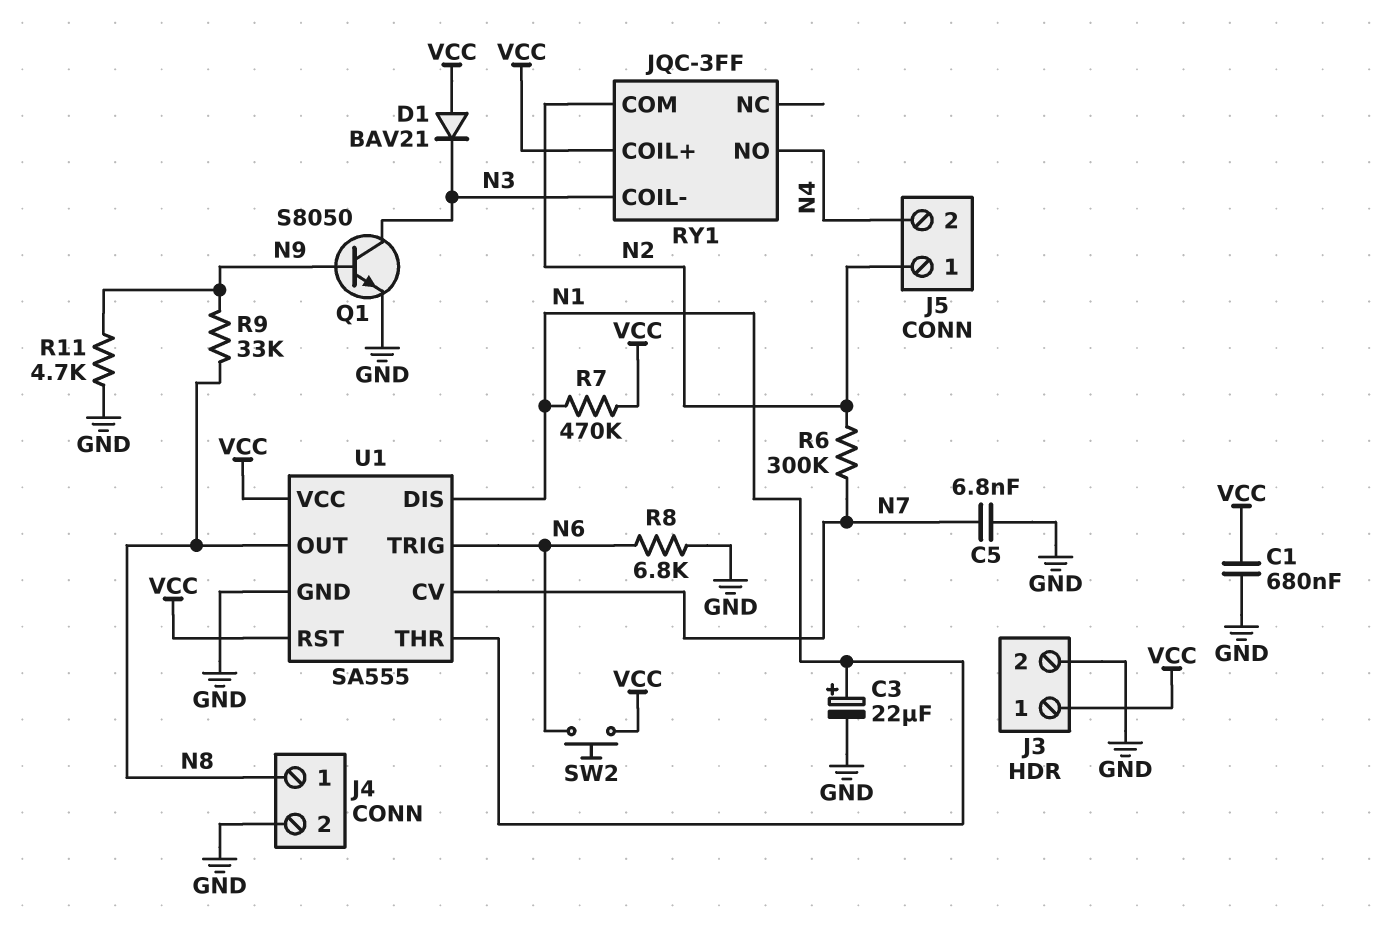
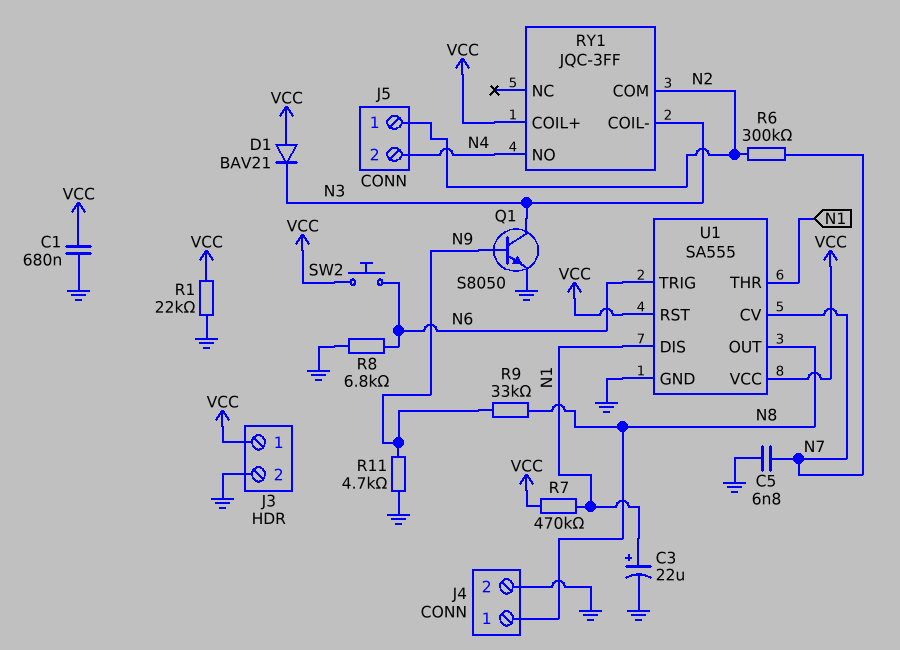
R1: none -> 22k (GND, VCC)

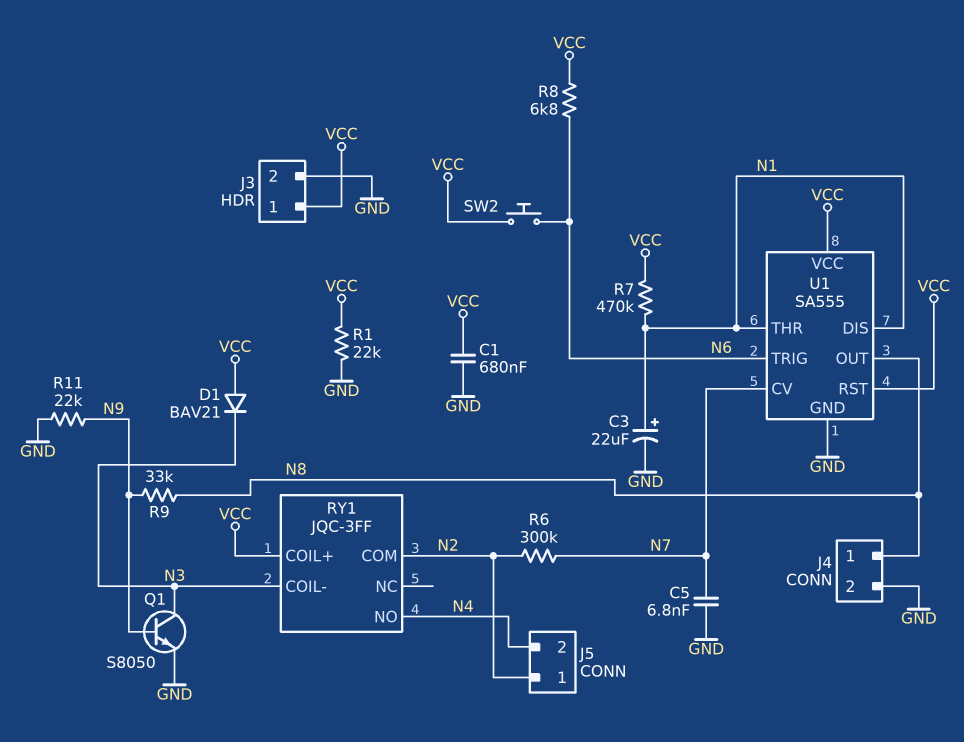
R8: 6.8k (GND, N6) -> 6.8k (N6, VCC)
R11: 4.7k (GND, N9) -> 22k (GND, N9)

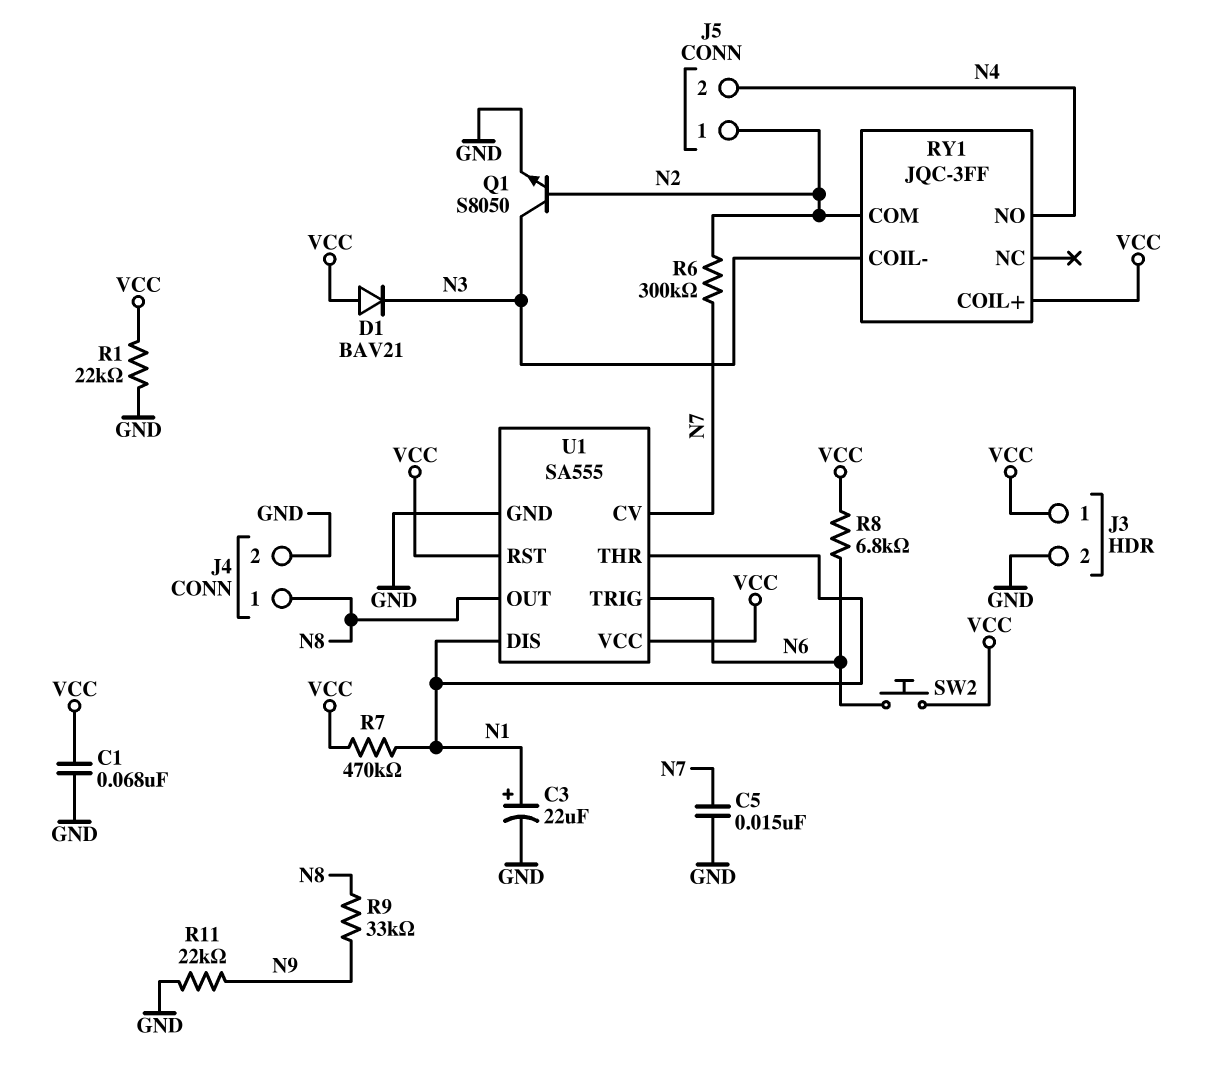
C1: 680nF (GND, VCC) -> 68nF (GND, VCC)
C5: 6.8nF (GND, N7) -> 15nF (GND, N7)
Q1: NPN S8050 (B N9, C N3, E GND) -> NPN S8050 (B N2, C N3, E GND)

